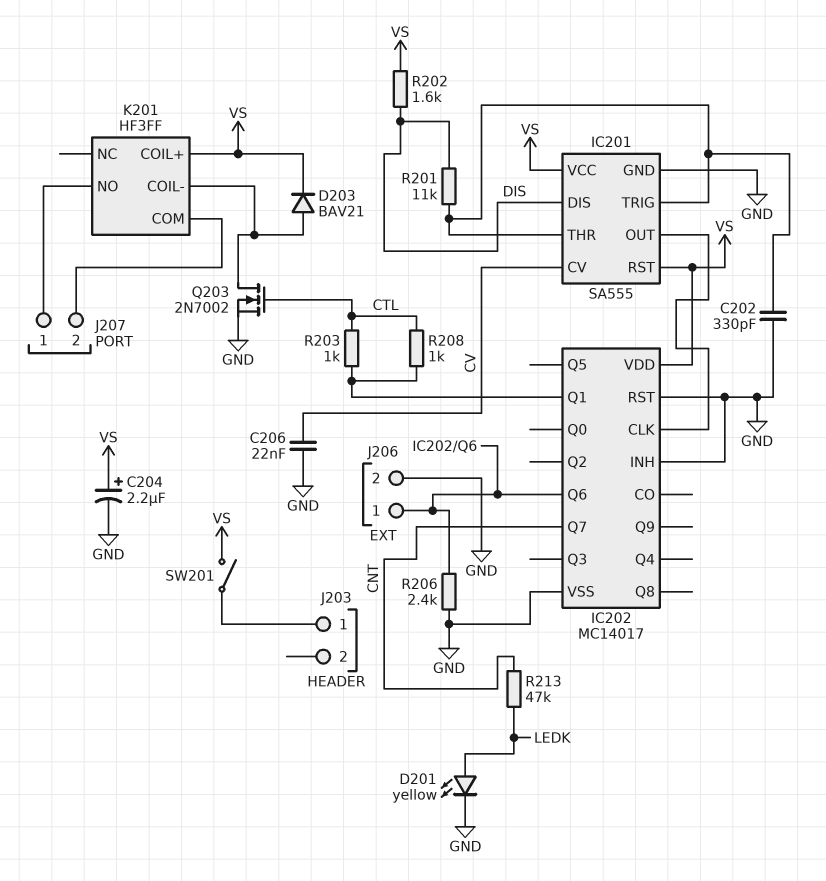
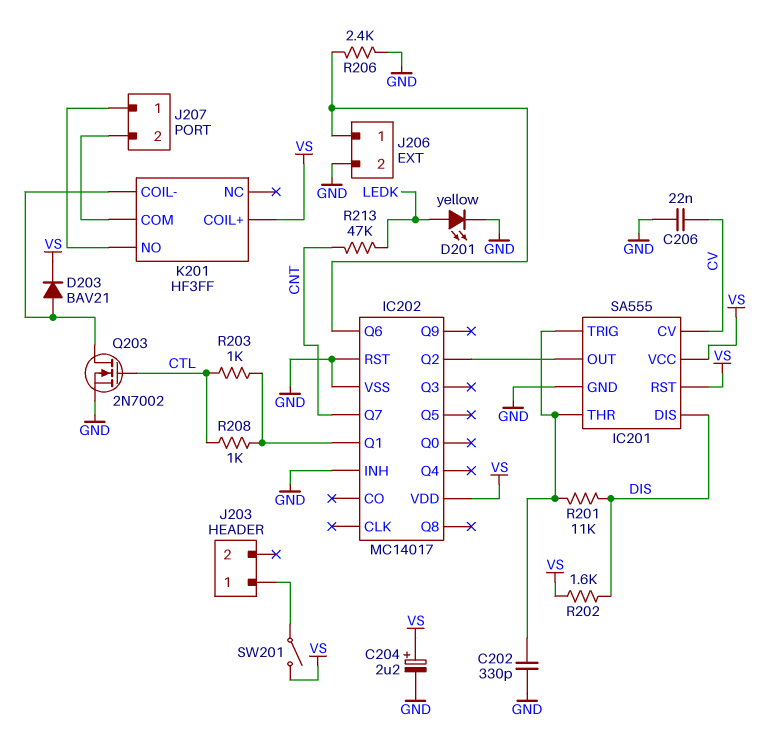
IC202 pin CLK: IC201/OUT -> none
IC202 pin Q2: none -> IC201/OUT

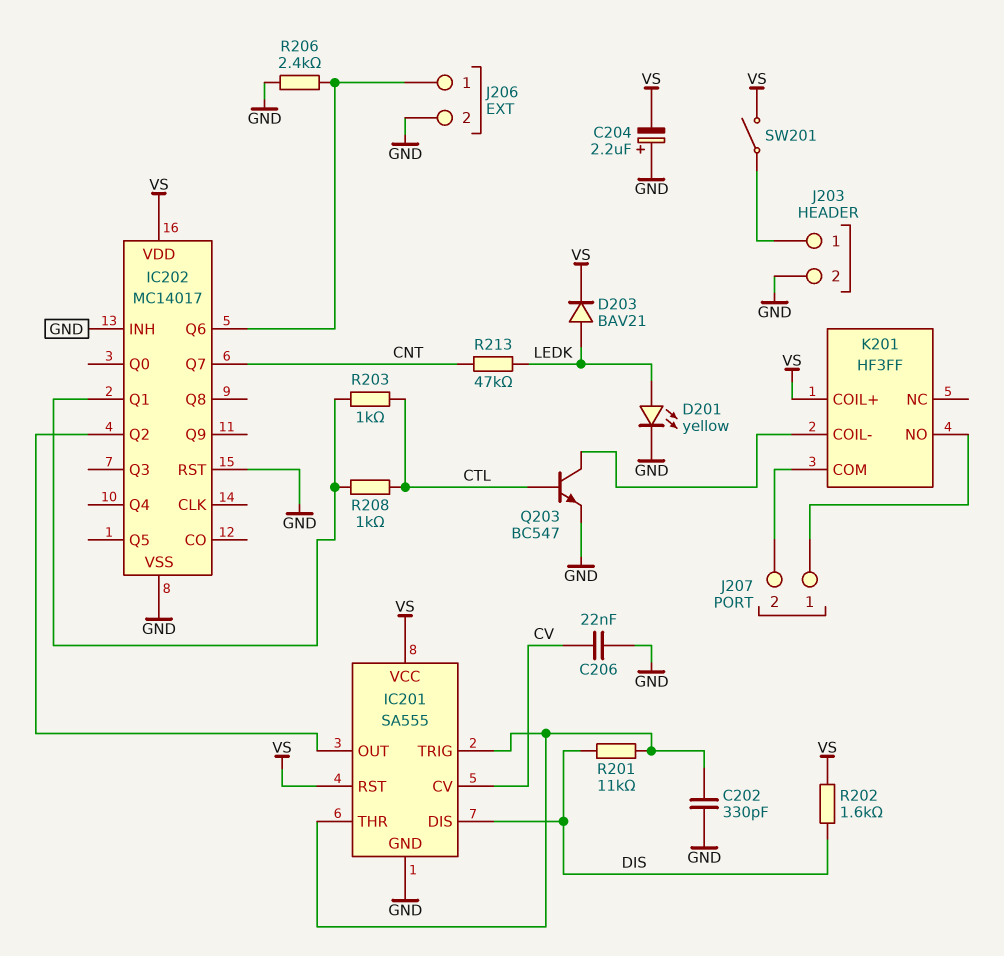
C204: 2.2uF (plus VS, minus GND) -> 2.2uF (plus GND, minus VS)
D203: diode BAV21 (A K201/COIL-, K VS) -> diode BAV21 (A LEDK, K VS)
J203 pin 2: none -> GND
Q203: NMOS 2N7002 (G CTL, D K201/COIL-, S GND) -> NPN BC547 (B CTL, C K201/COIL-, E GND)

